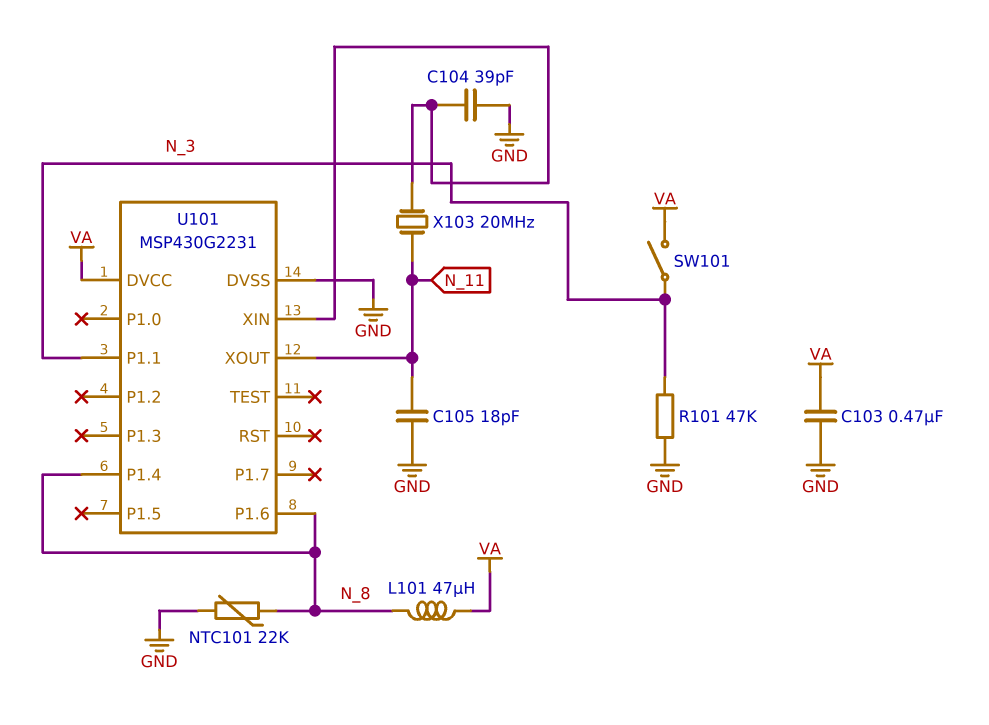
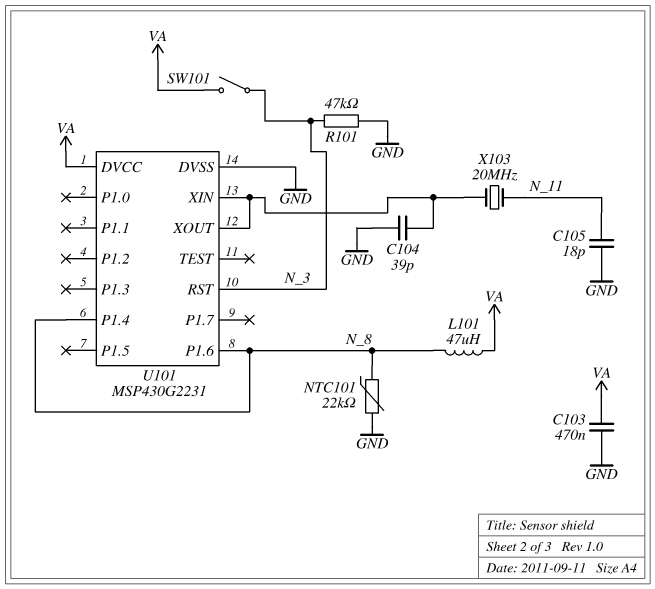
U101 pin P1.1: N_3 -> none
U101 pin RST: none -> N_3
U101 pin XOUT: N_11 -> U101/XIN

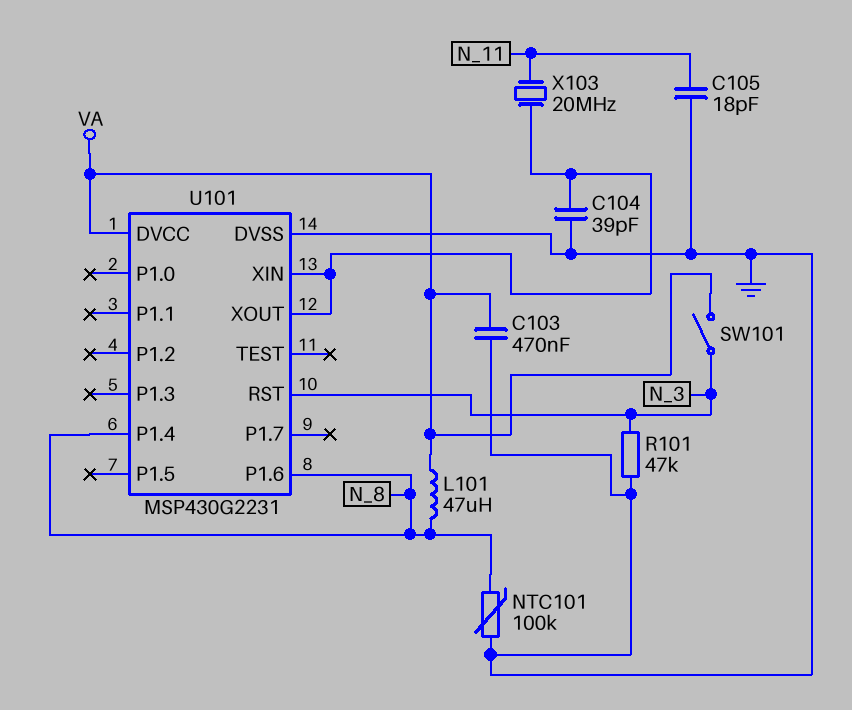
NTC101: 22k (GND, N_8) -> 100k (GND, N_8)

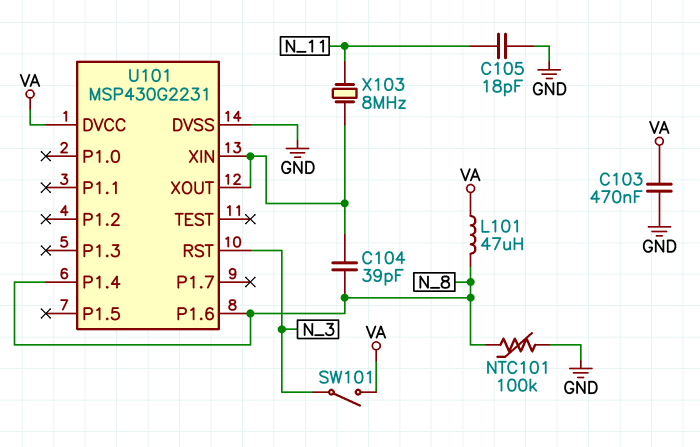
C104: 39pF (GND, U101/XIN) -> 39pF (N_8, U101/XIN)
R101: 47k (GND, N_3) -> none
X103: 20MHz (N_11, U101/XIN) -> 8MHz (N_11, U101/XIN)

